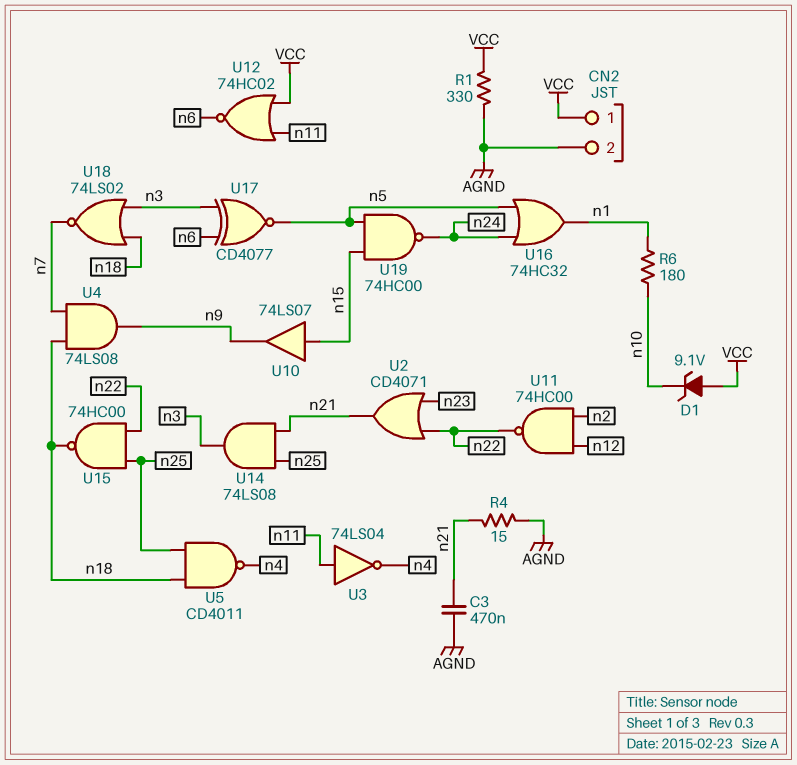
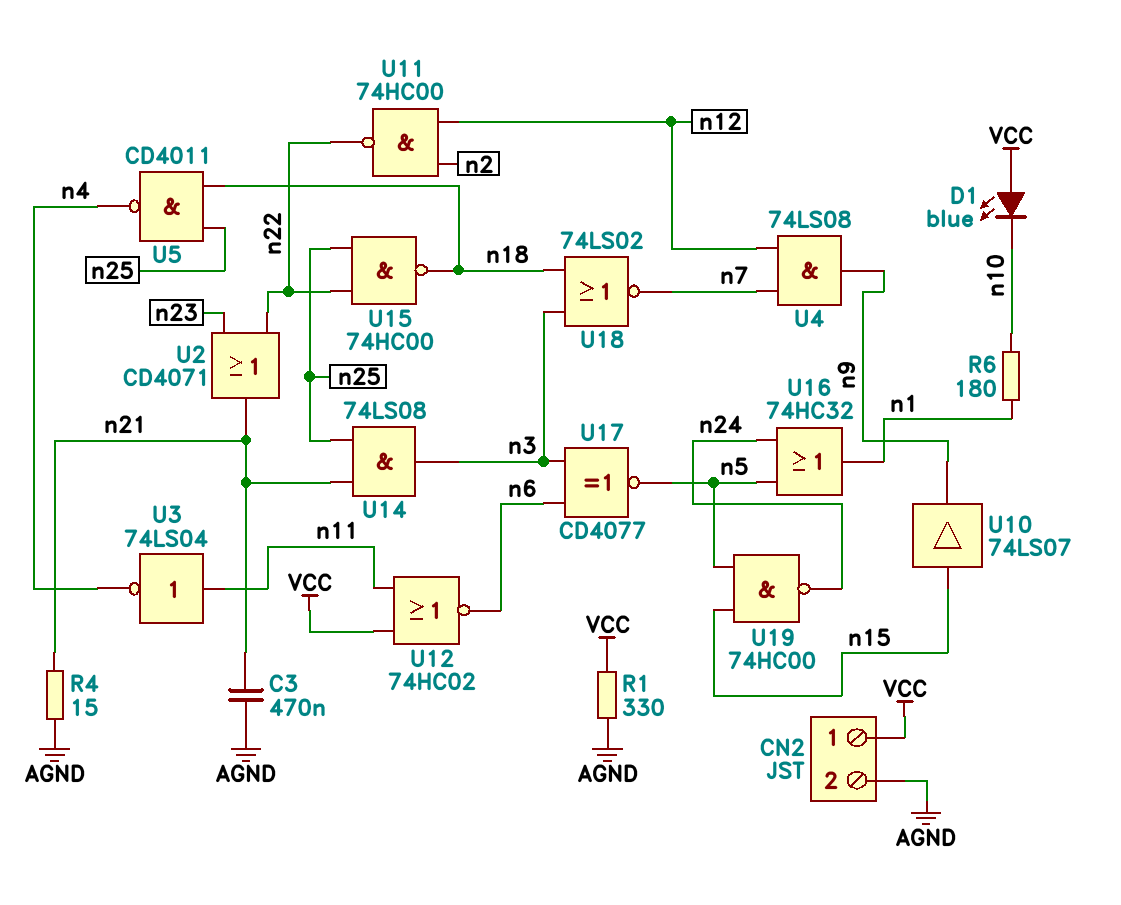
D1: zener 9.1V (A VCC, K n10) -> LED blue (A VCC, K n10)
U4: AND 74LS08 (in n7, in n18, out n9) -> AND 74LS08 (in n7, in n12, out n9)

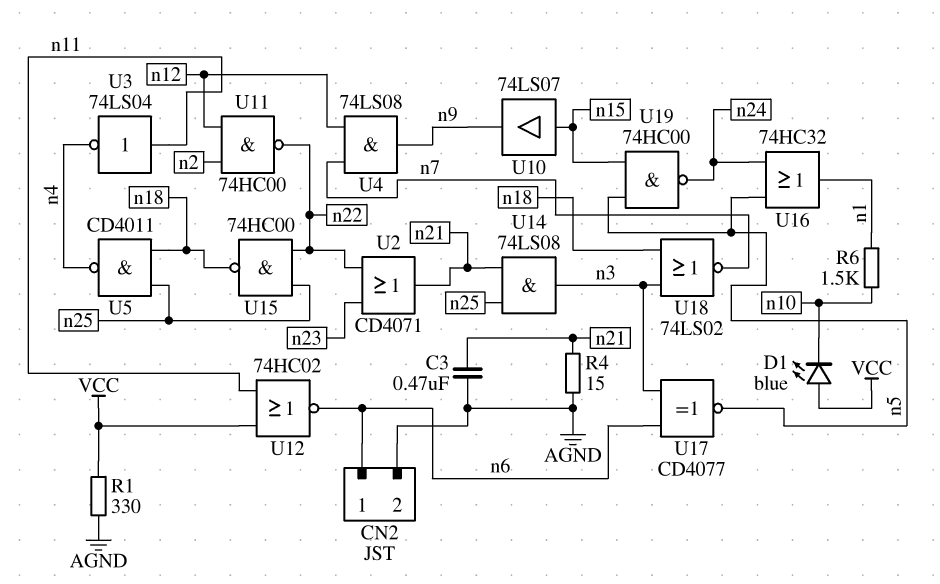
CN2 pin 1: VCC -> n6
R6: 180 (n1, n10) -> 1.5k (n1, n10)

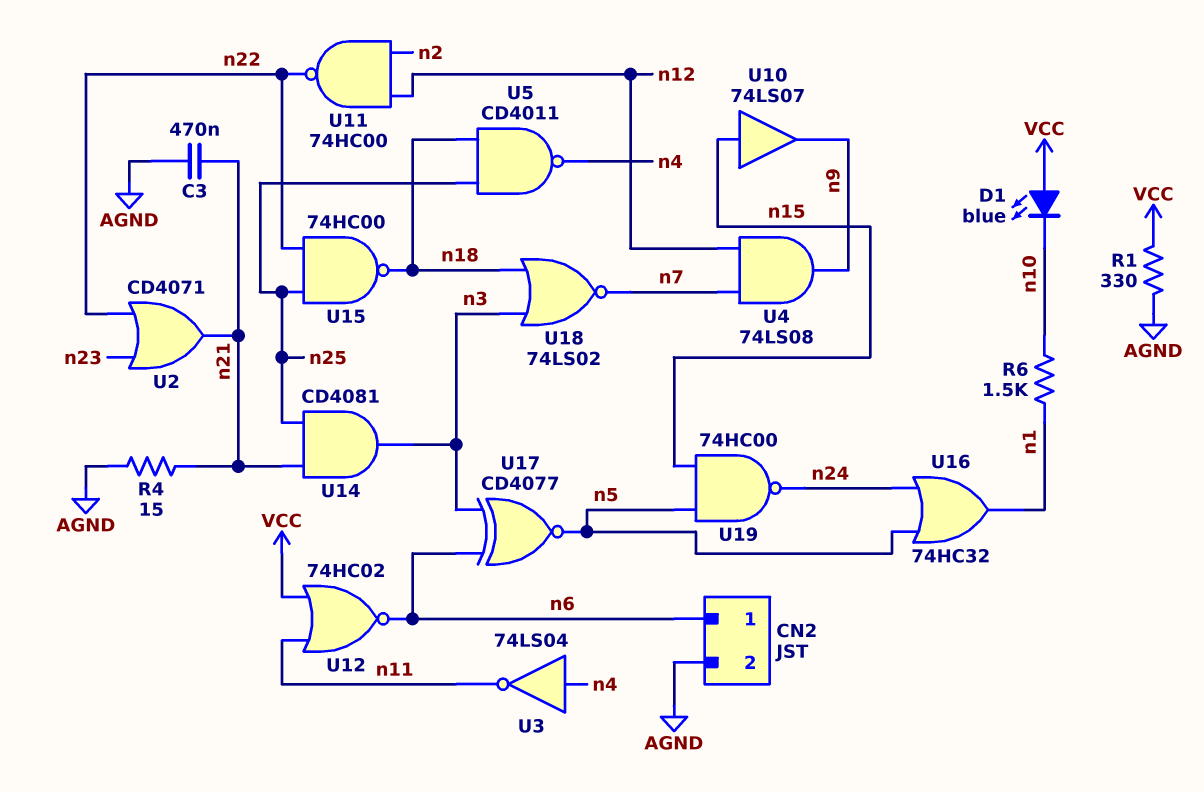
U3: NOT 74LS04 (in n11, out n4) -> NOT 74LS04 (in n4, out n11)
U14: AND 74LS08 (in n21, in n25, out n3) -> AND CD4081 (in n21, in n25, out n3)

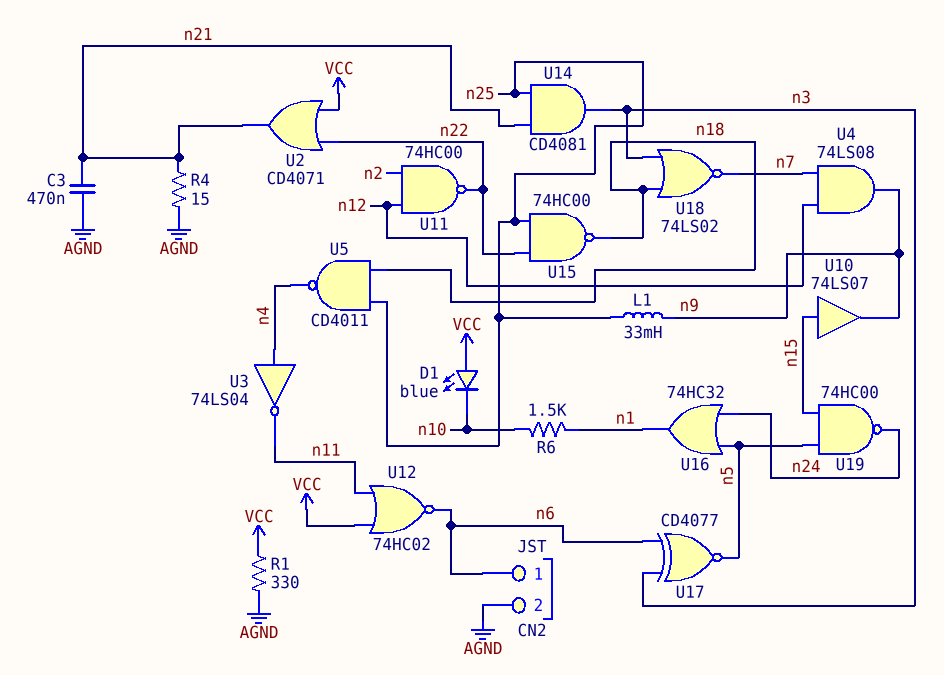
L1: none -> 33mH (n9, n25)
U2: OR CD4071 (in n22, in n23, out n21) -> OR CD4071 (in VCC, in n22, out n21)

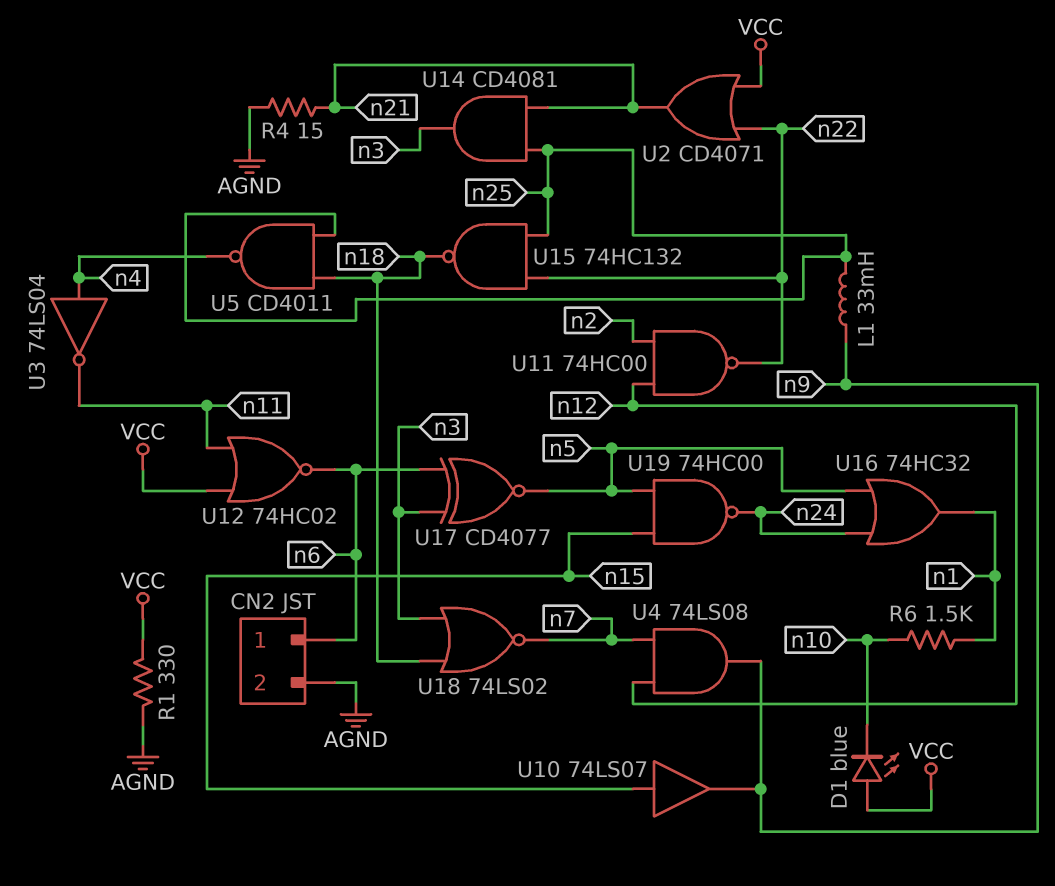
C3: 470nF (AGND, n21) -> none
U15: NAND 74HC00 (in n22, in n25, out n18) -> NAND 74HC132 (in n22, in n25, out n18)

